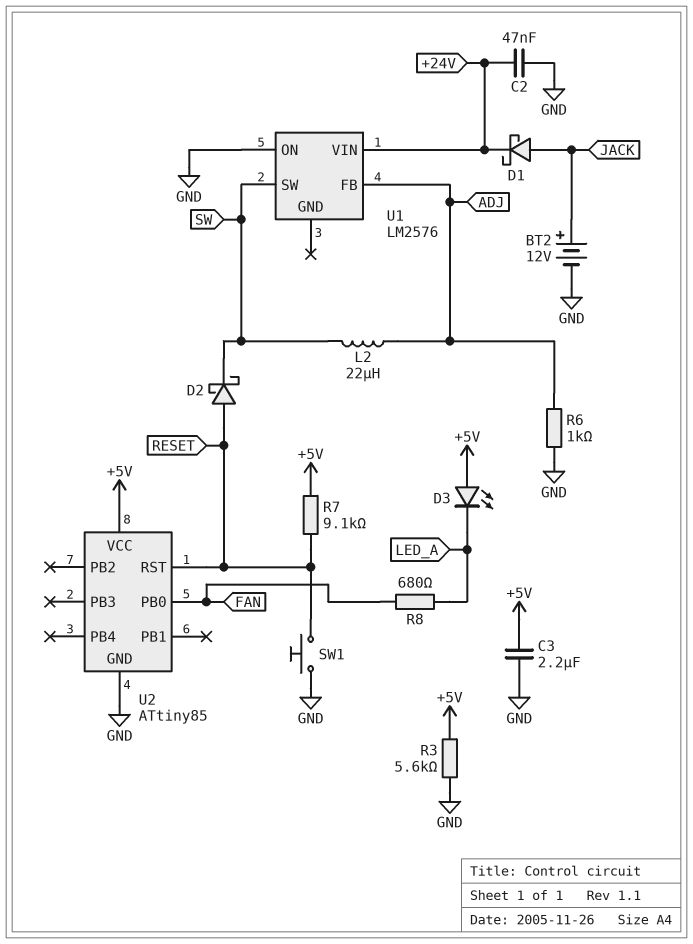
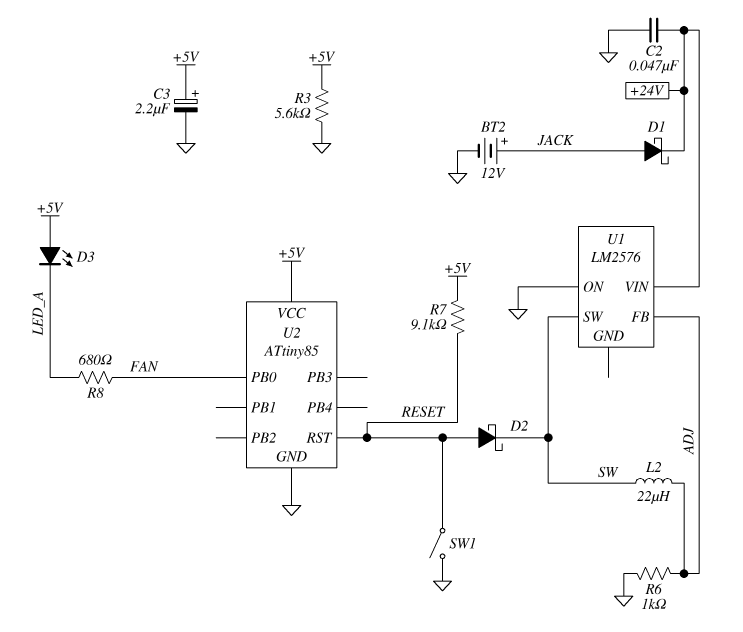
C3: 2.2uF (+5V, GND) -> 2.2uF (plus +5V, minus GND)
SW1: button (GND, RESET) -> switch (GND, RESET)

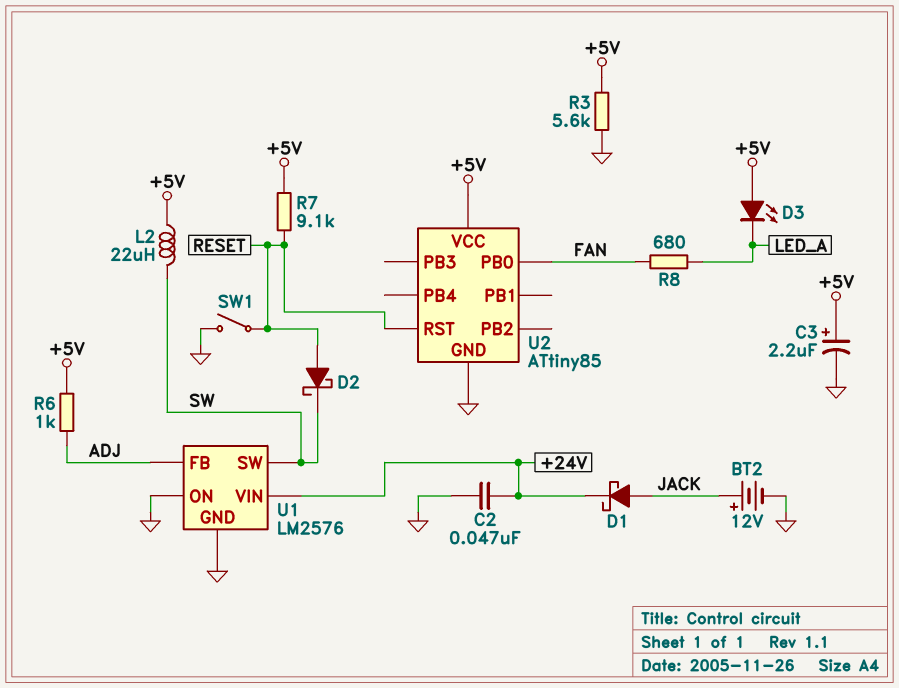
L2: 22uH (ADJ, SW) -> 22uH (+5V, SW)
R6: 1k (ADJ, GND) -> 1k (+5V, ADJ)
U1 pin GND: none -> GND

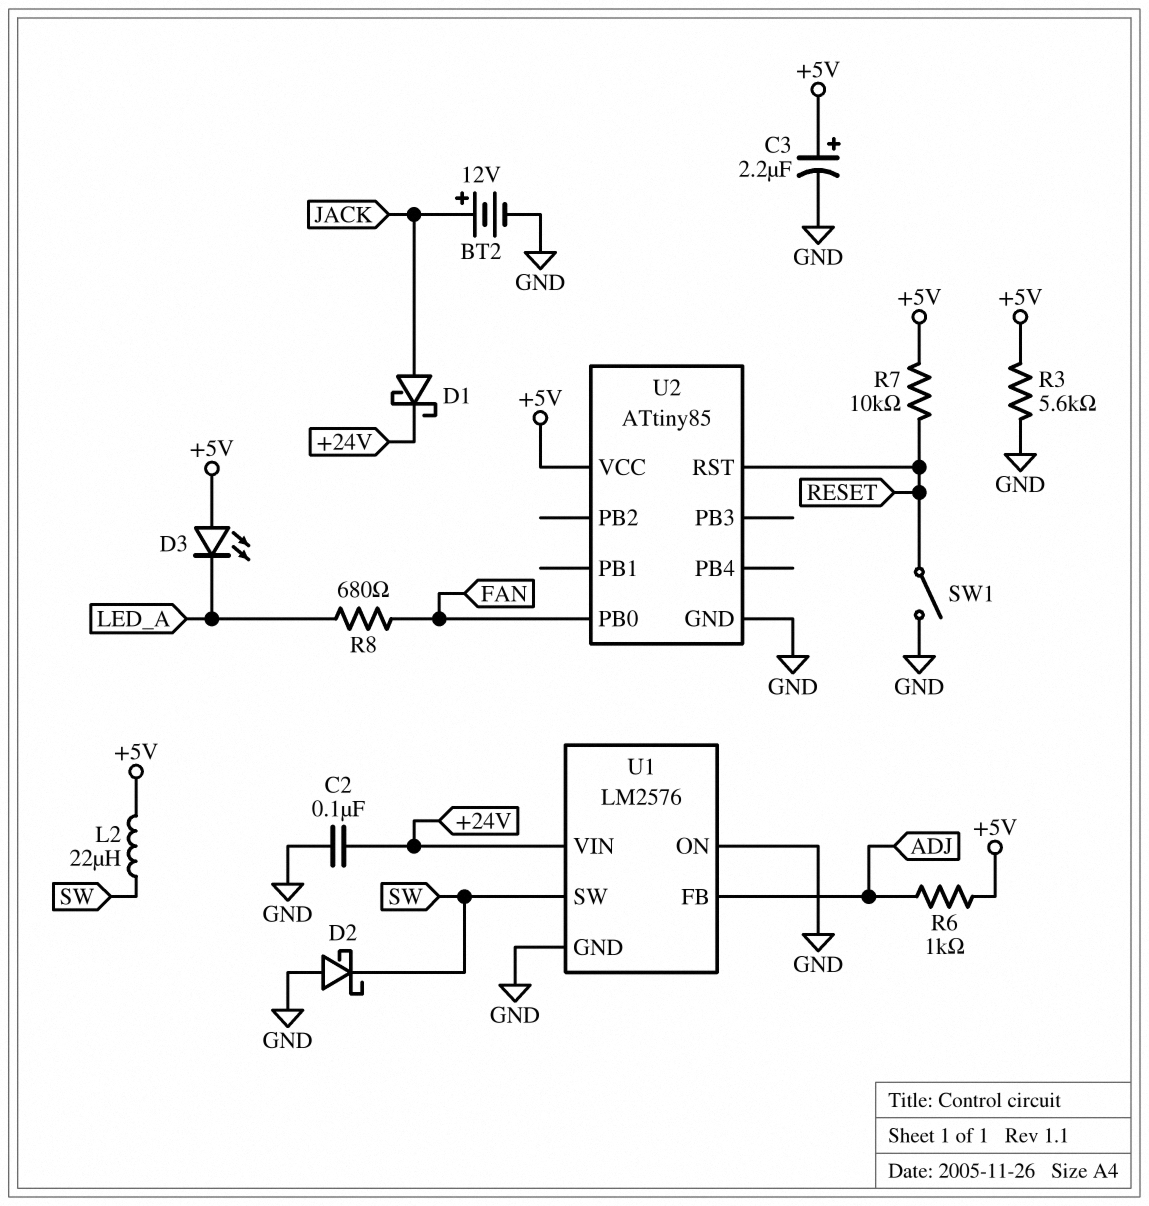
C2: 47nF (+24V, GND) -> 100nF (+24V, GND)
D2: schottky (A RESET, K SW) -> schottky (A GND, K SW)
R7: 9.1k (+5V, RESET) -> 10k (+5V, RESET)

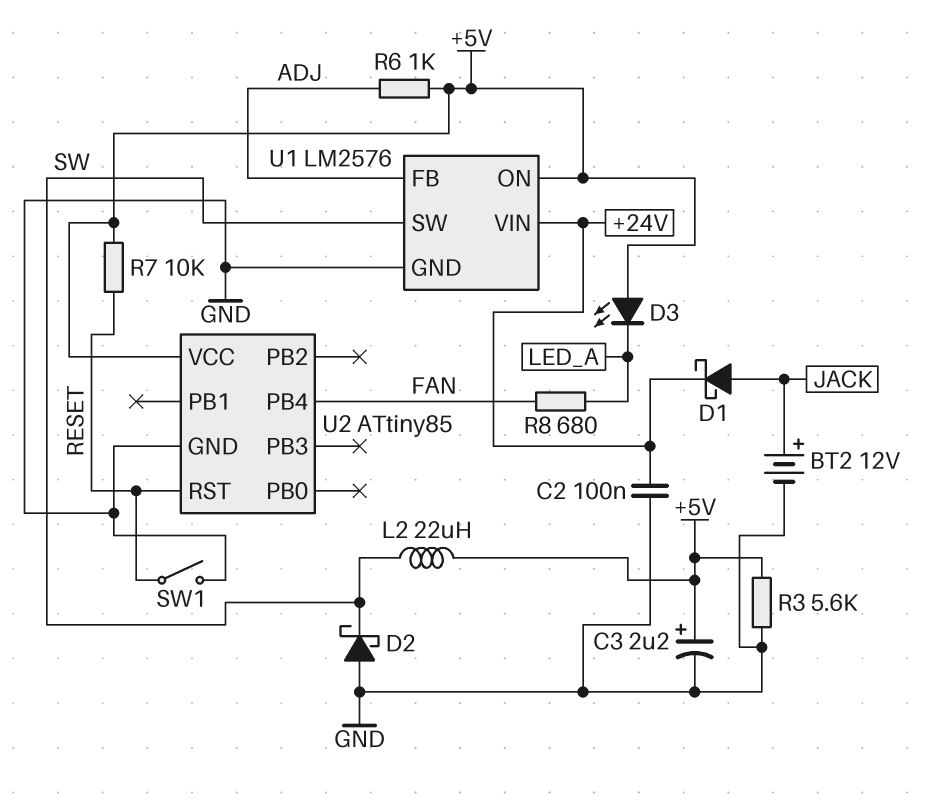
U1 pin ON: GND -> +5V
U2 pin PB0: FAN -> none
U2 pin PB4: none -> FAN

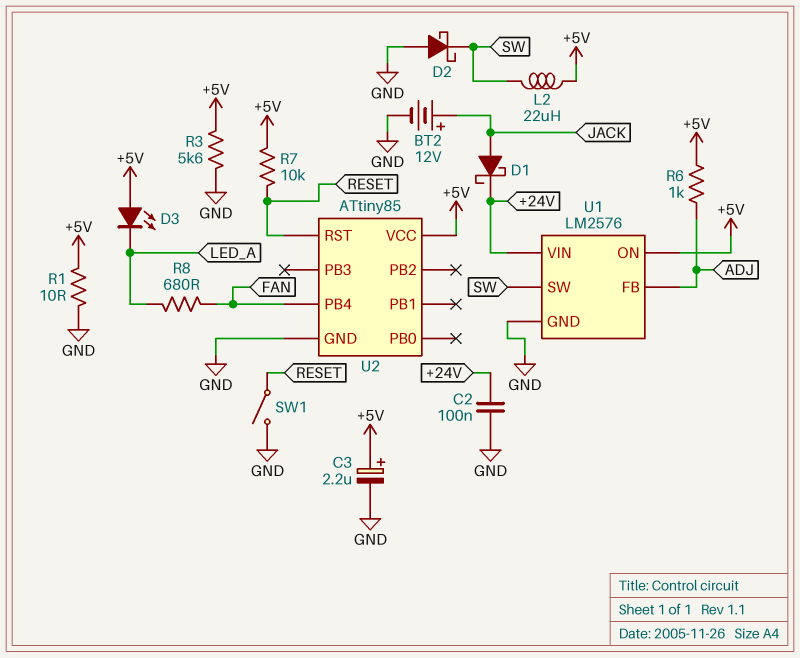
R1: none -> 10 (+5V, GND)

